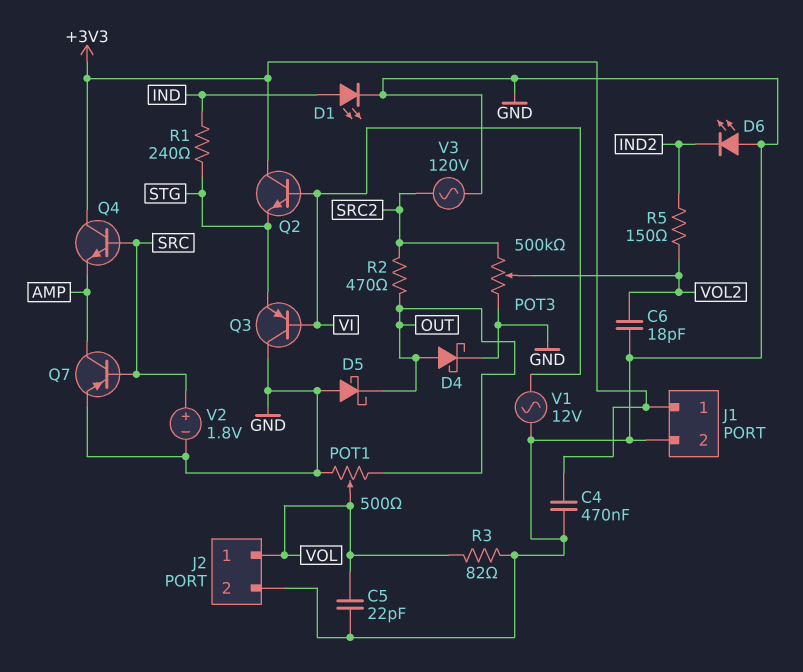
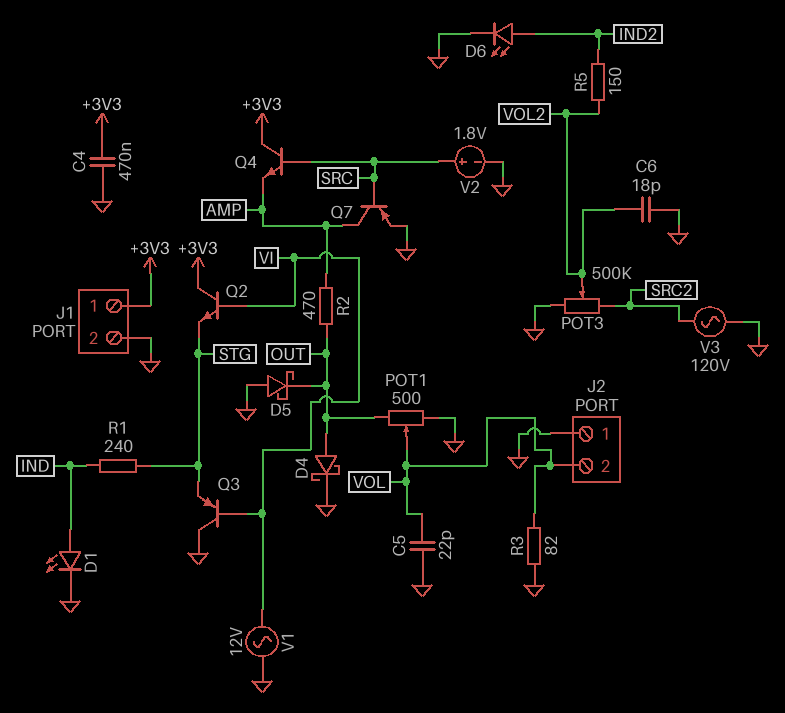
D6: LED (A GND, K IND2) -> LED (A IND2, K GND)
J2 pin 1: VOL -> GND
J2 pin 2: GND -> VOL
R2: 470 (OUT, SRC2) -> 470 (AMP, OUT)

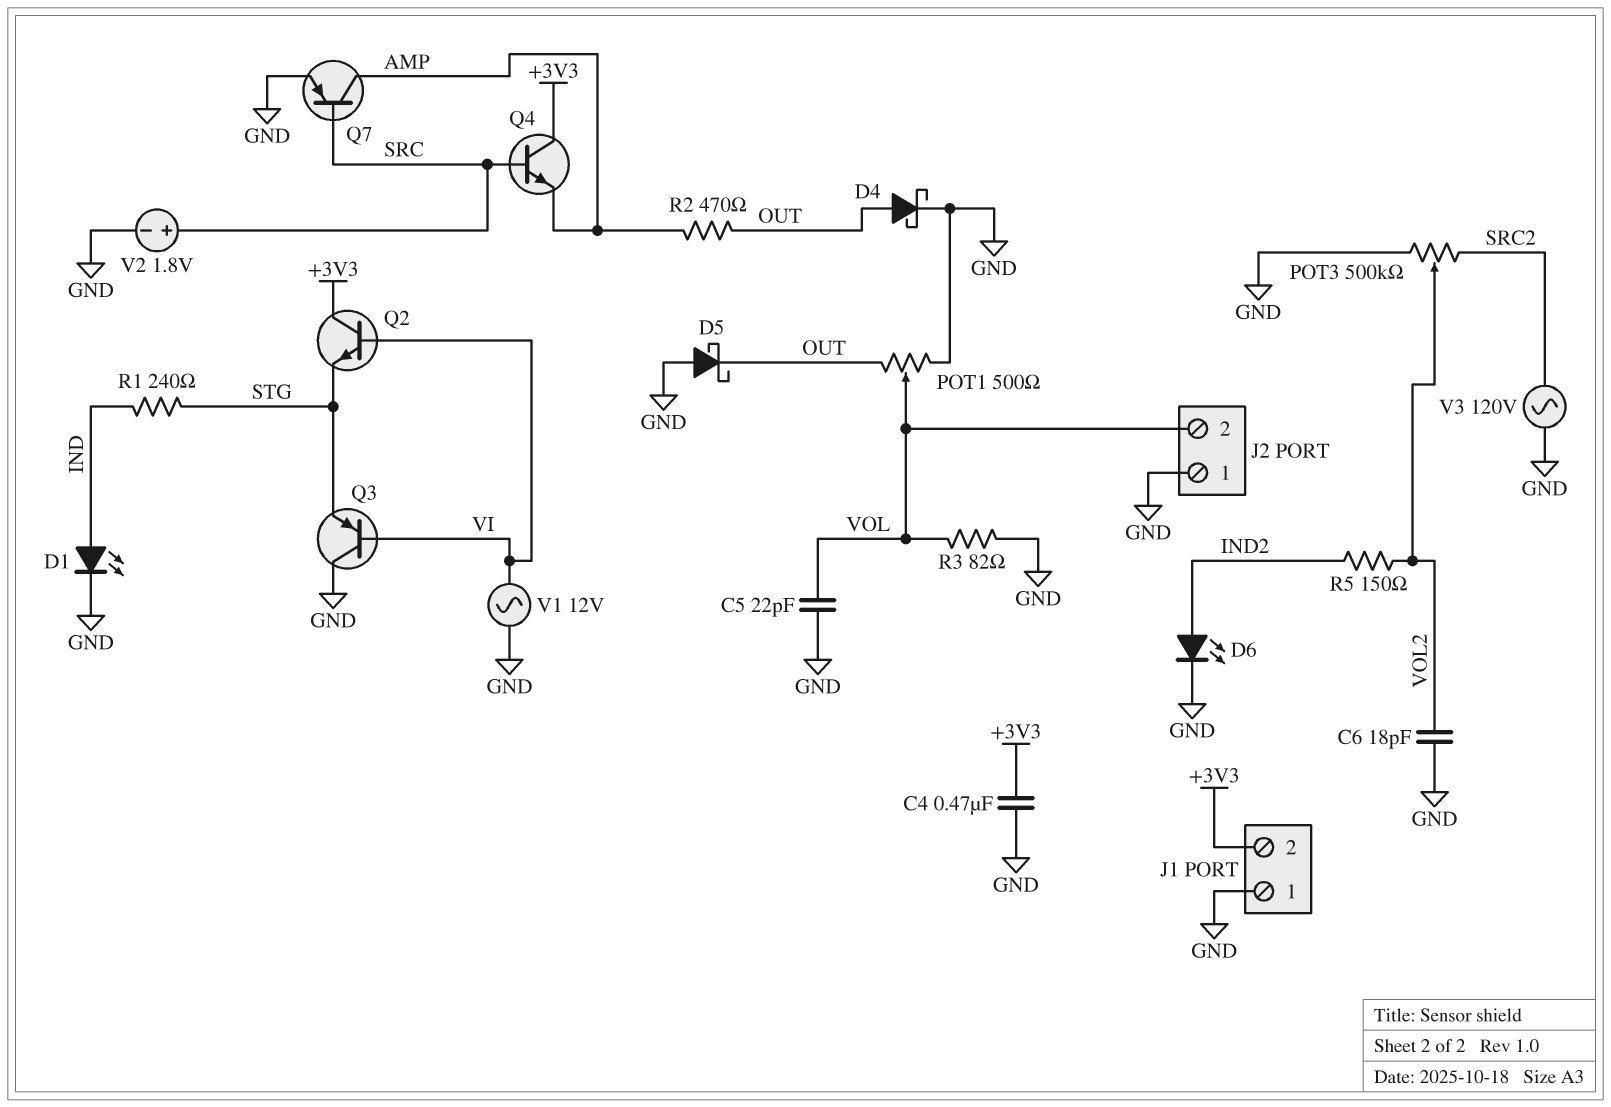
J1 pin 1: +3V3 -> GND
J1 pin 2: GND -> +3V3

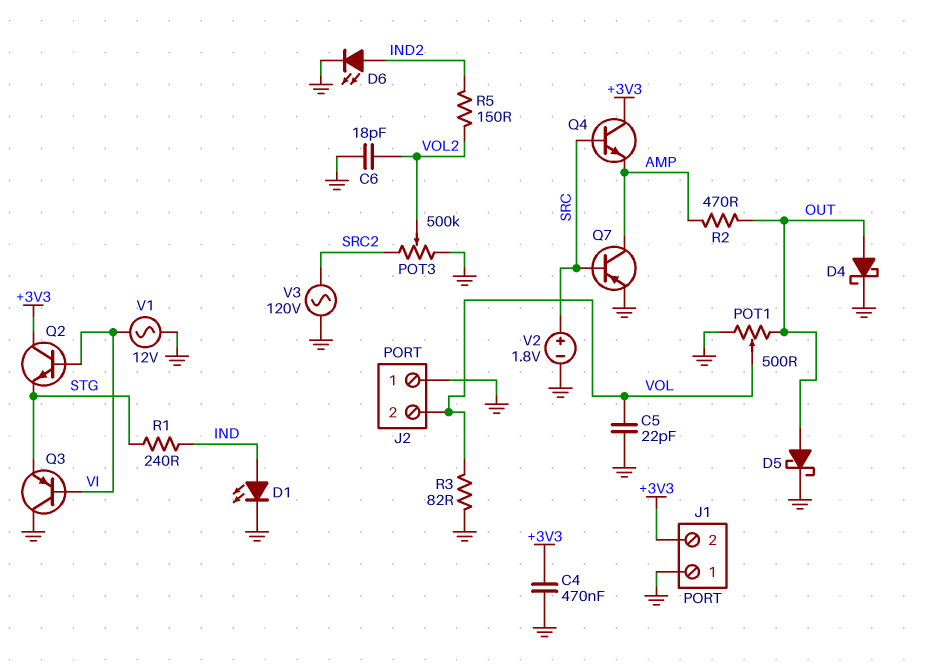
D5: schottky (A GND, K OUT) -> schottky (A OUT, K GND)

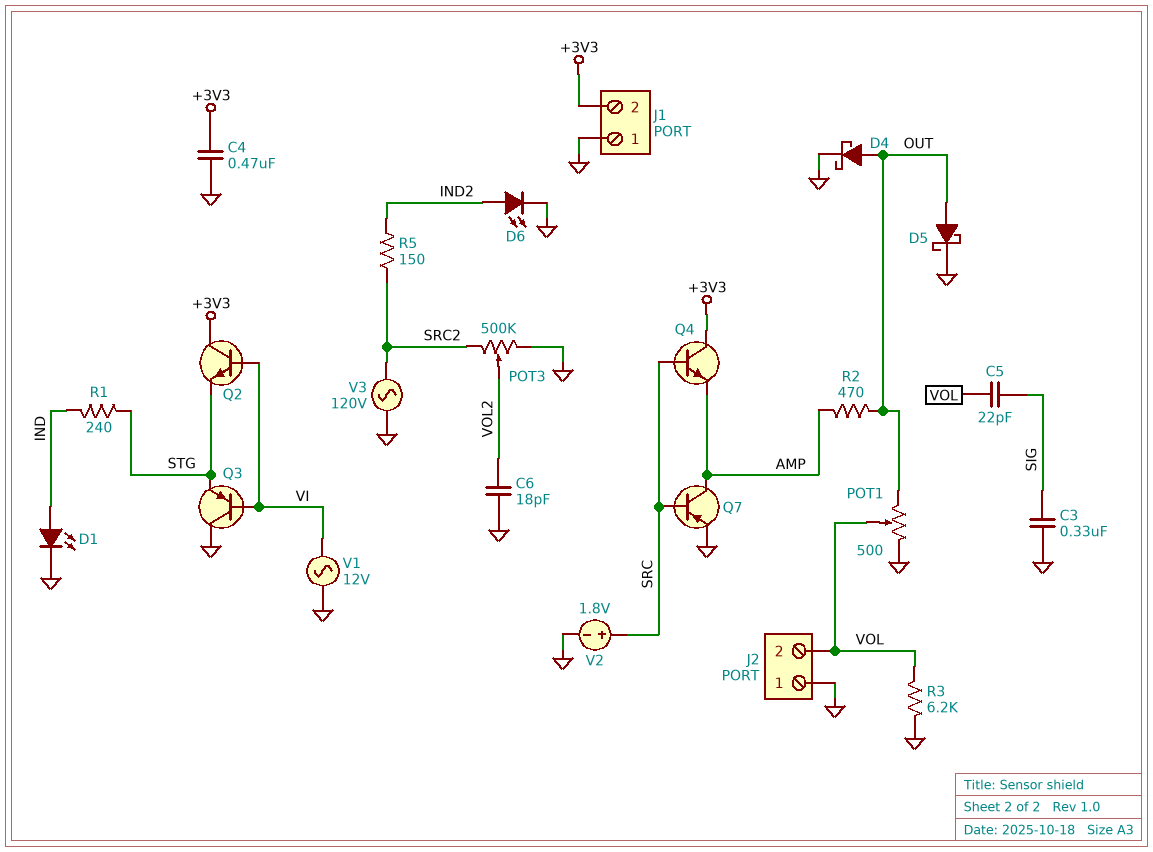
C3: none -> 330nF (GND, SIG)
C5: 22pF (GND, VOL) -> 22pF (SIG, VOL)
R3: 82 (GND, VOL) -> 6.2k (GND, VOL)
R5: 150 (IND2, VOL2) -> 150 (IND2, SRC2)

